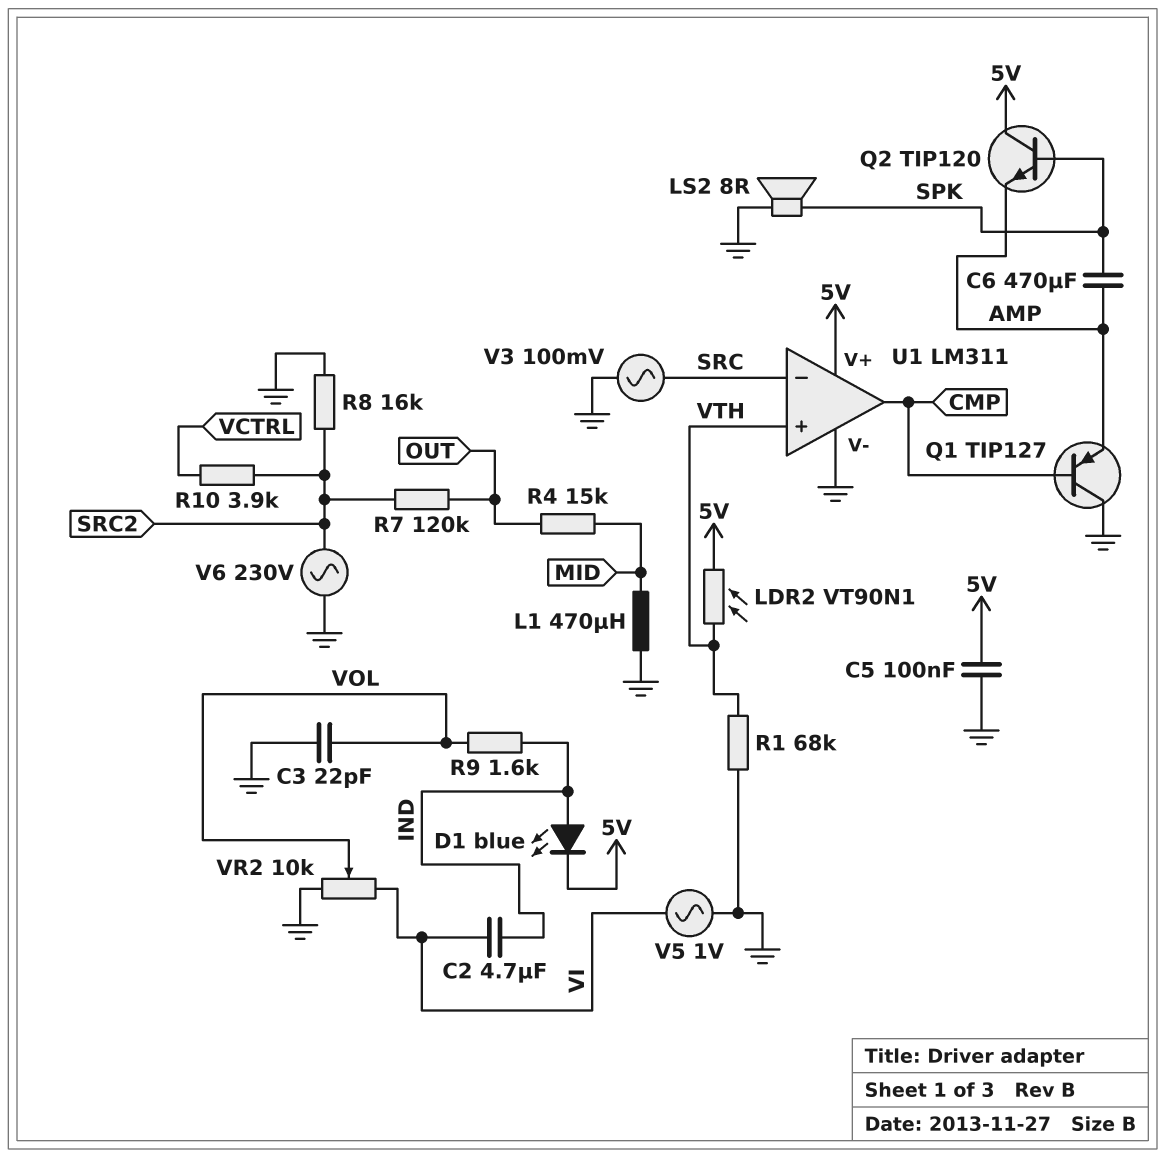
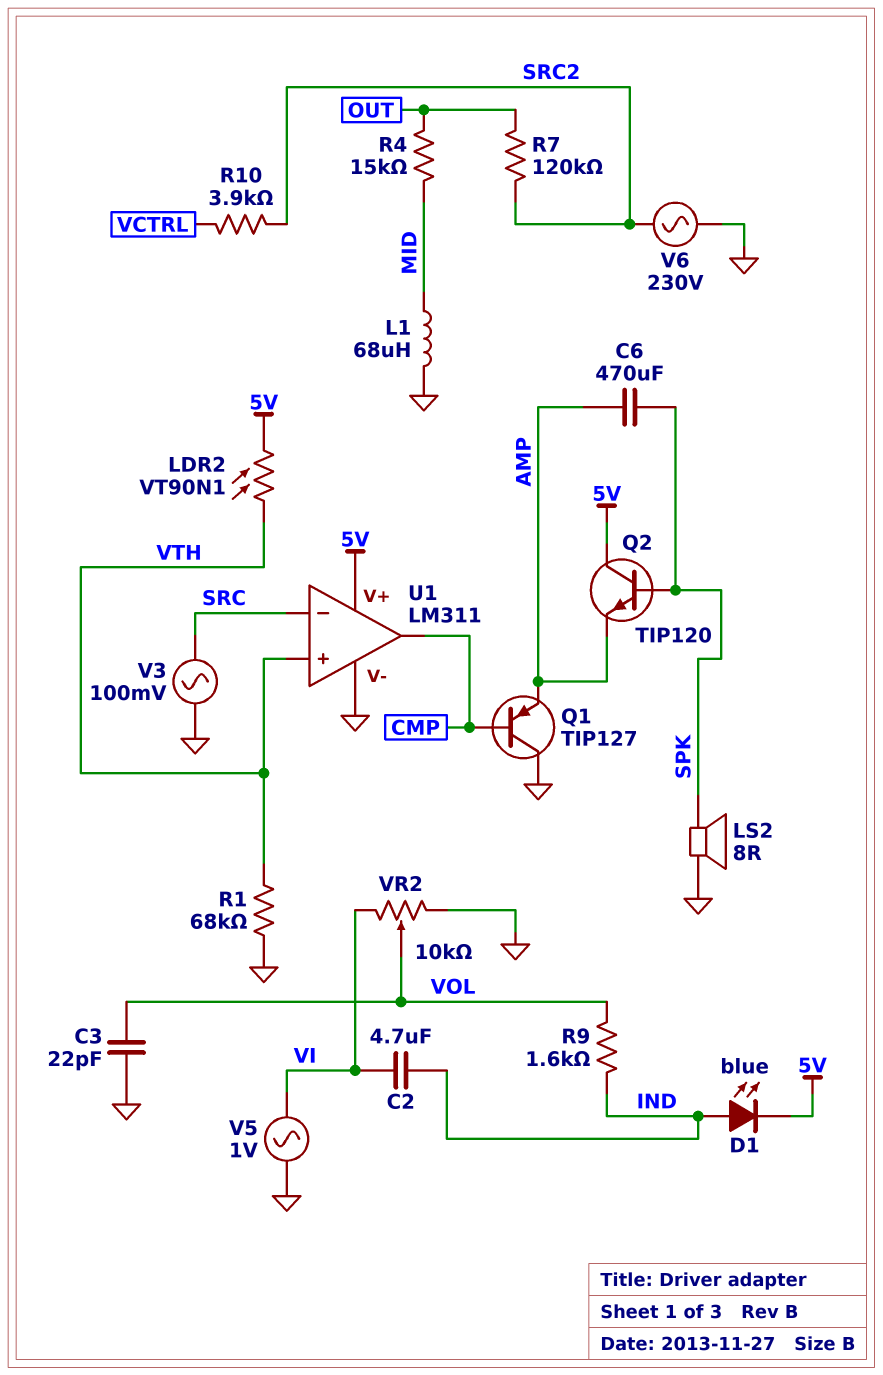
C5: 100nF (5V, GND) -> none
L1: 470uH (GND, MID) -> 68uH (GND, MID)
R8: 16k (GND, SRC2) -> none

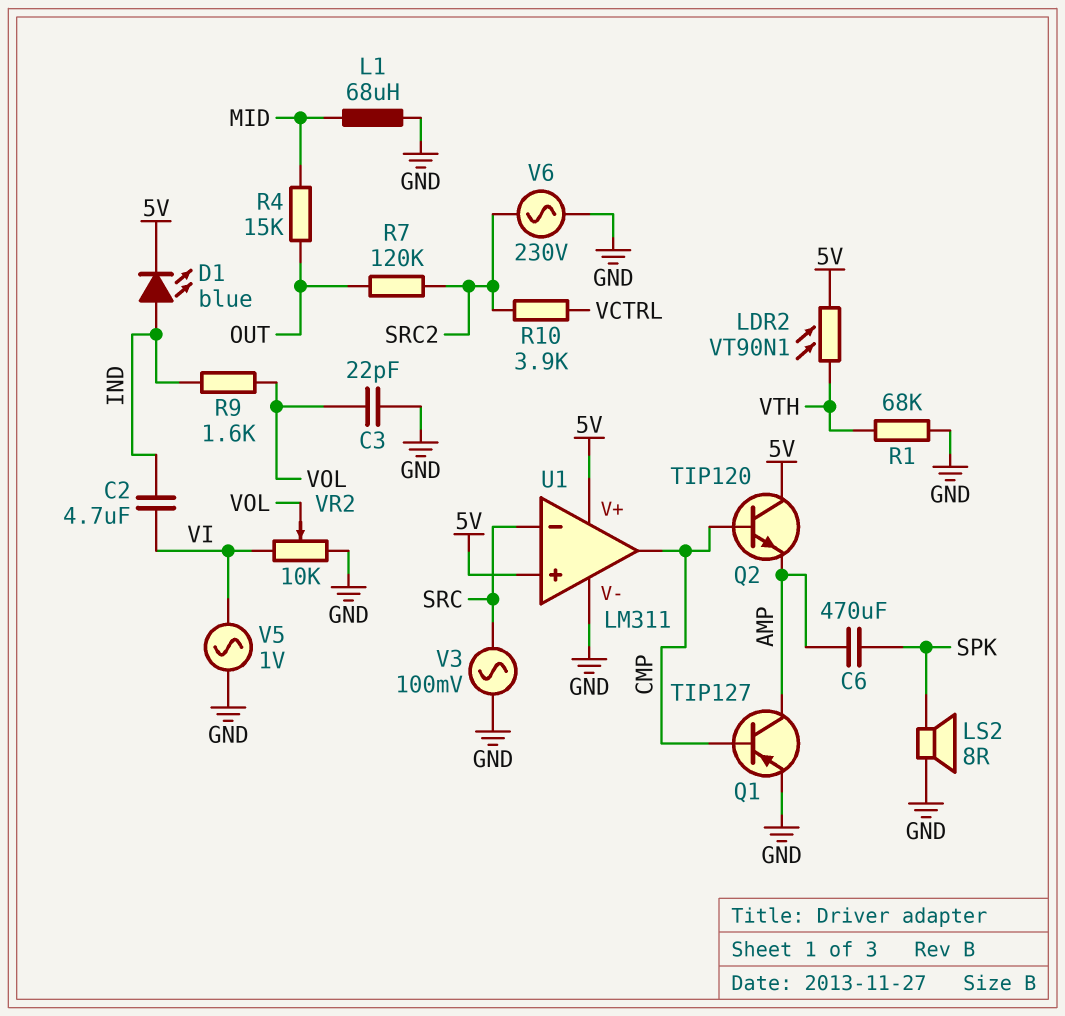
Q1: PNP TIP127 (B CMP, C GND, E AMP) -> PNP TIP127 (B CMP, C AMP, E GND)
Q2: NPN TIP120 (B SPK, C 5V, E AMP) -> NPN TIP120 (B CMP, C 5V, E AMP)
U1 pin in+: VTH -> 5V

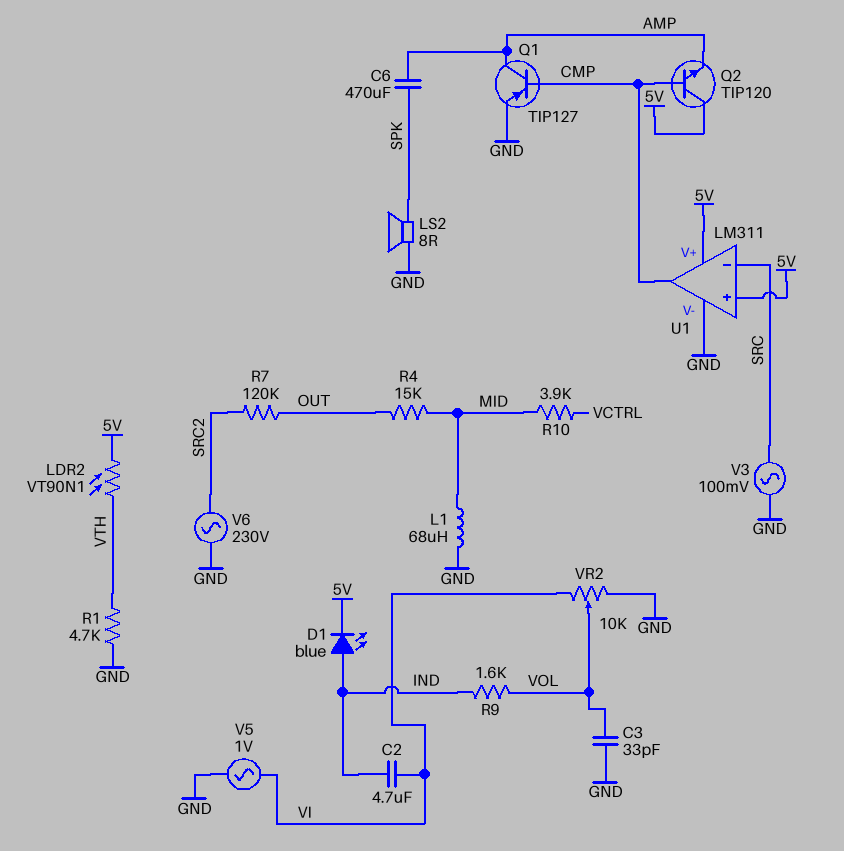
C3: 22pF (GND, VOL) -> 33pF (GND, VOL)
R1: 68k (GND, VTH) -> 4.7k (GND, VTH)
R10: 3.9k (SRC2, VCTRL) -> 3.9k (MID, VCTRL)

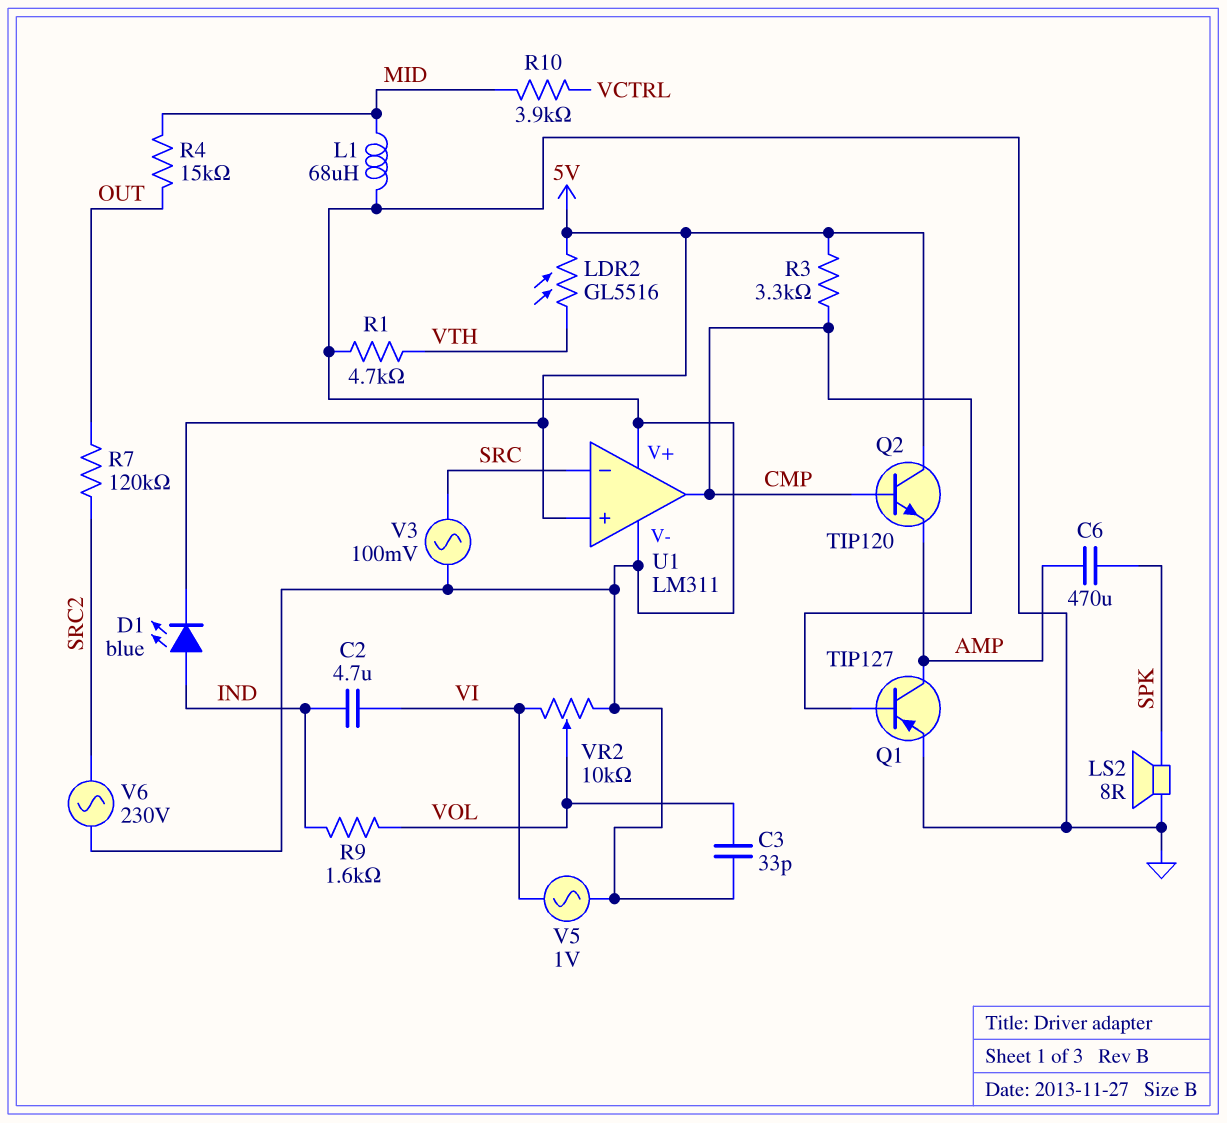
LDR2: VT90N1 (5V, VTH) -> GL5516 (5V, VTH)
R3: none -> 3.3k (5V, CMP)
U1 pin V+: 5V -> GND

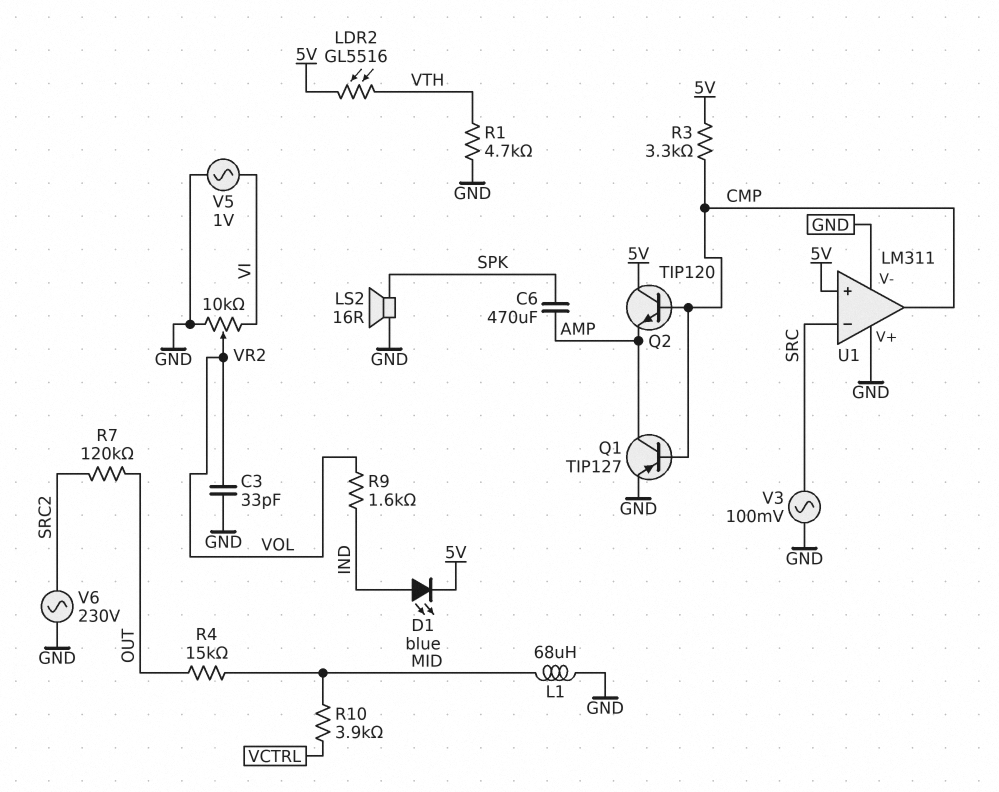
C2: 4.7uF (IND, VI) -> none
LS2: speaker 8R (GND, SPK) -> speaker 16R (GND, SPK)

